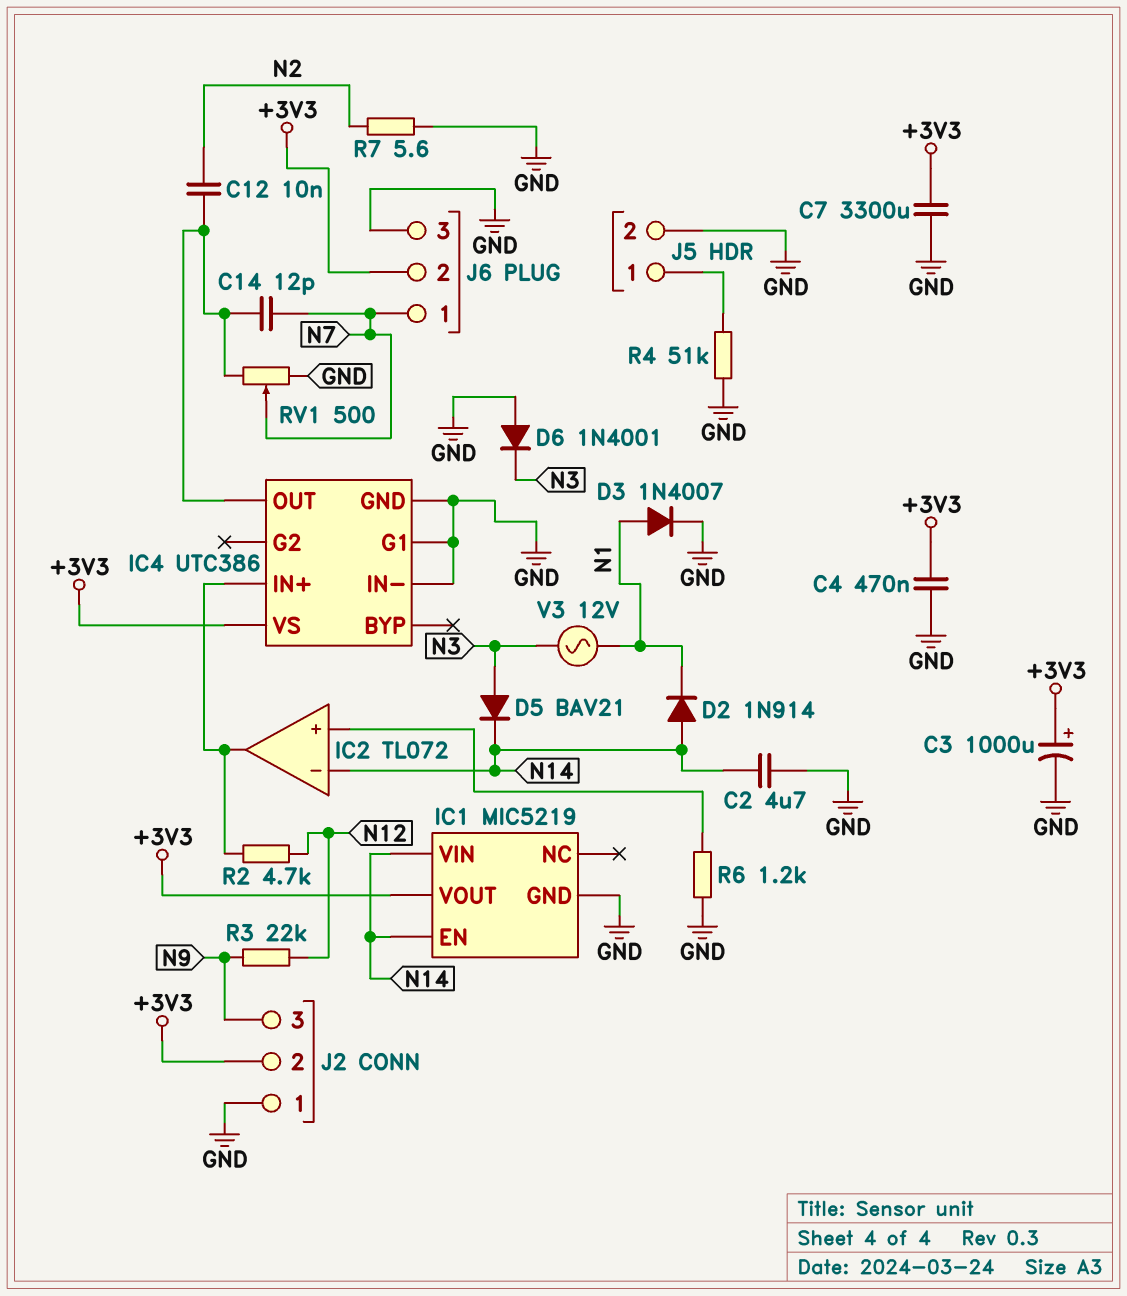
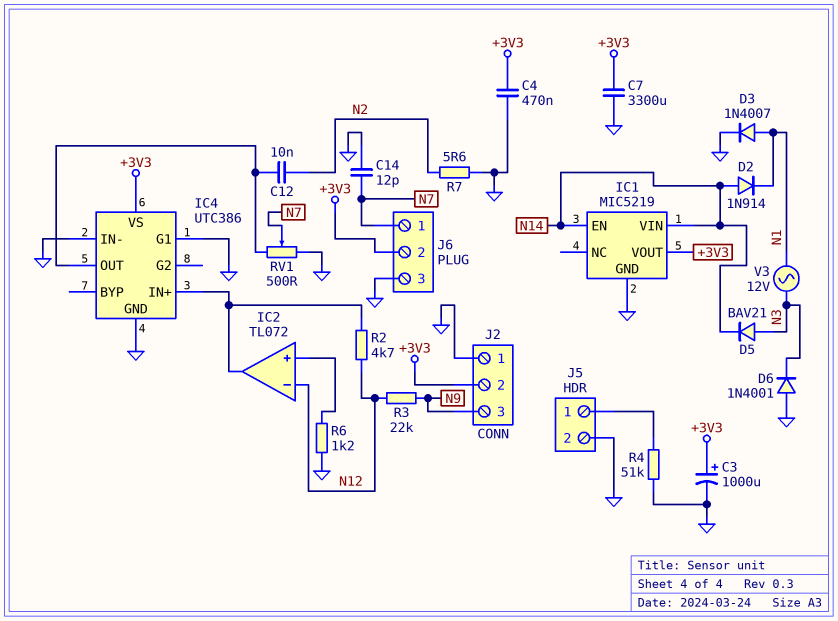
C2: 4.7uF (GND, N14) -> none
C14: 12pF (IC4/OUT, N7) -> 12pF (GND, N7)
IC2 pin in-: N14 -> N12

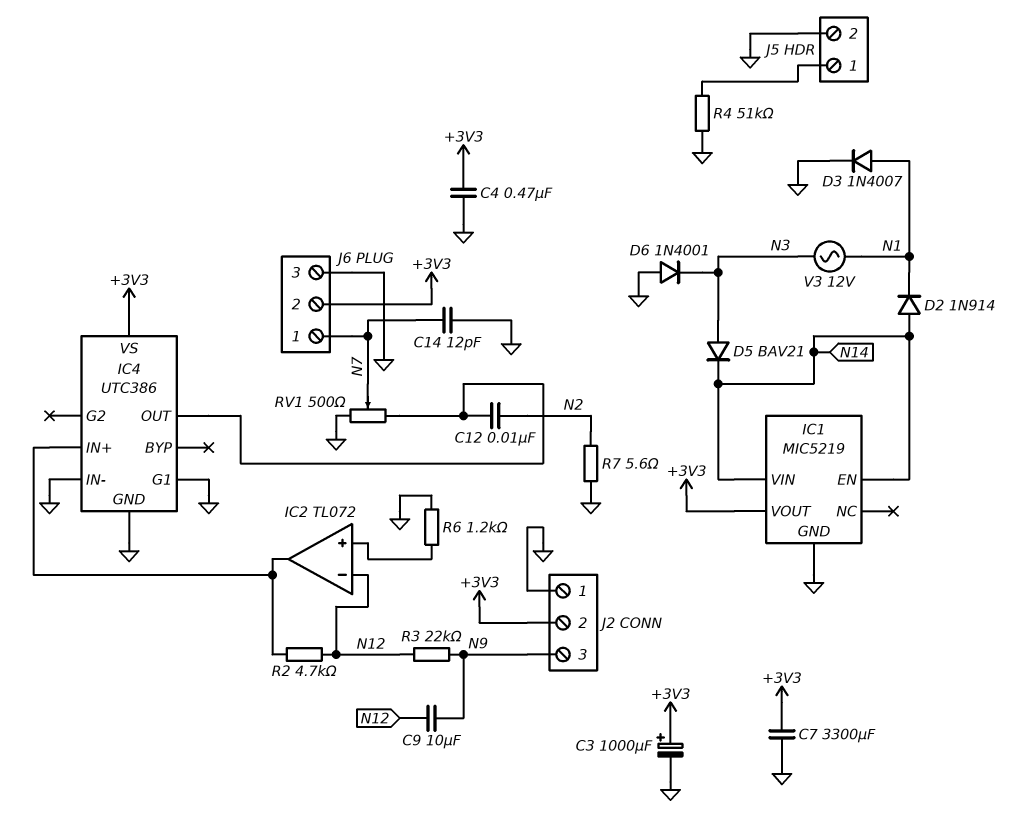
C9: none -> 10uF (N9, N12)

